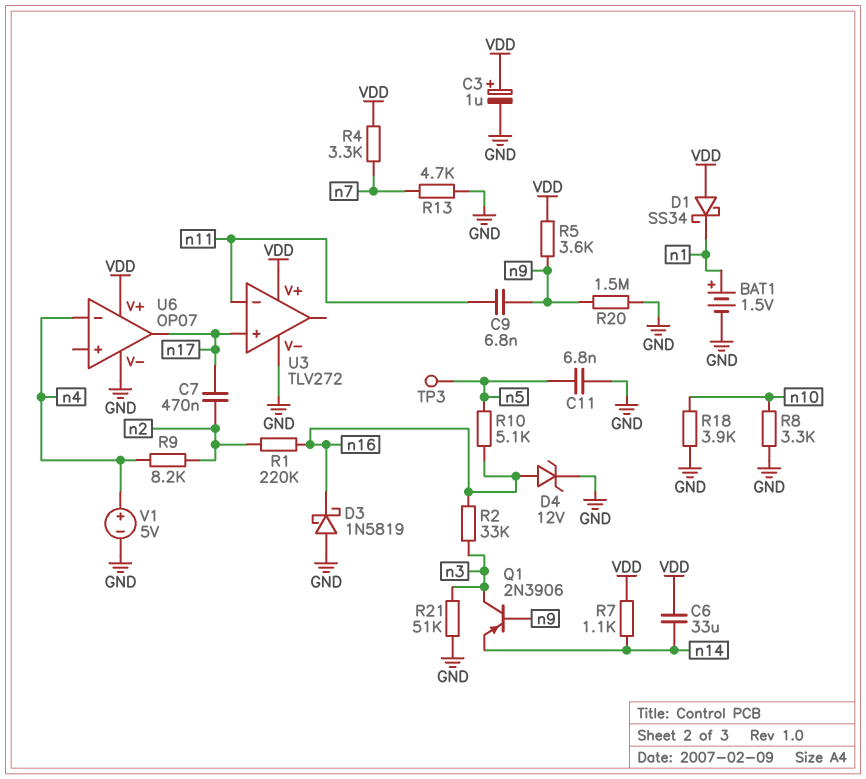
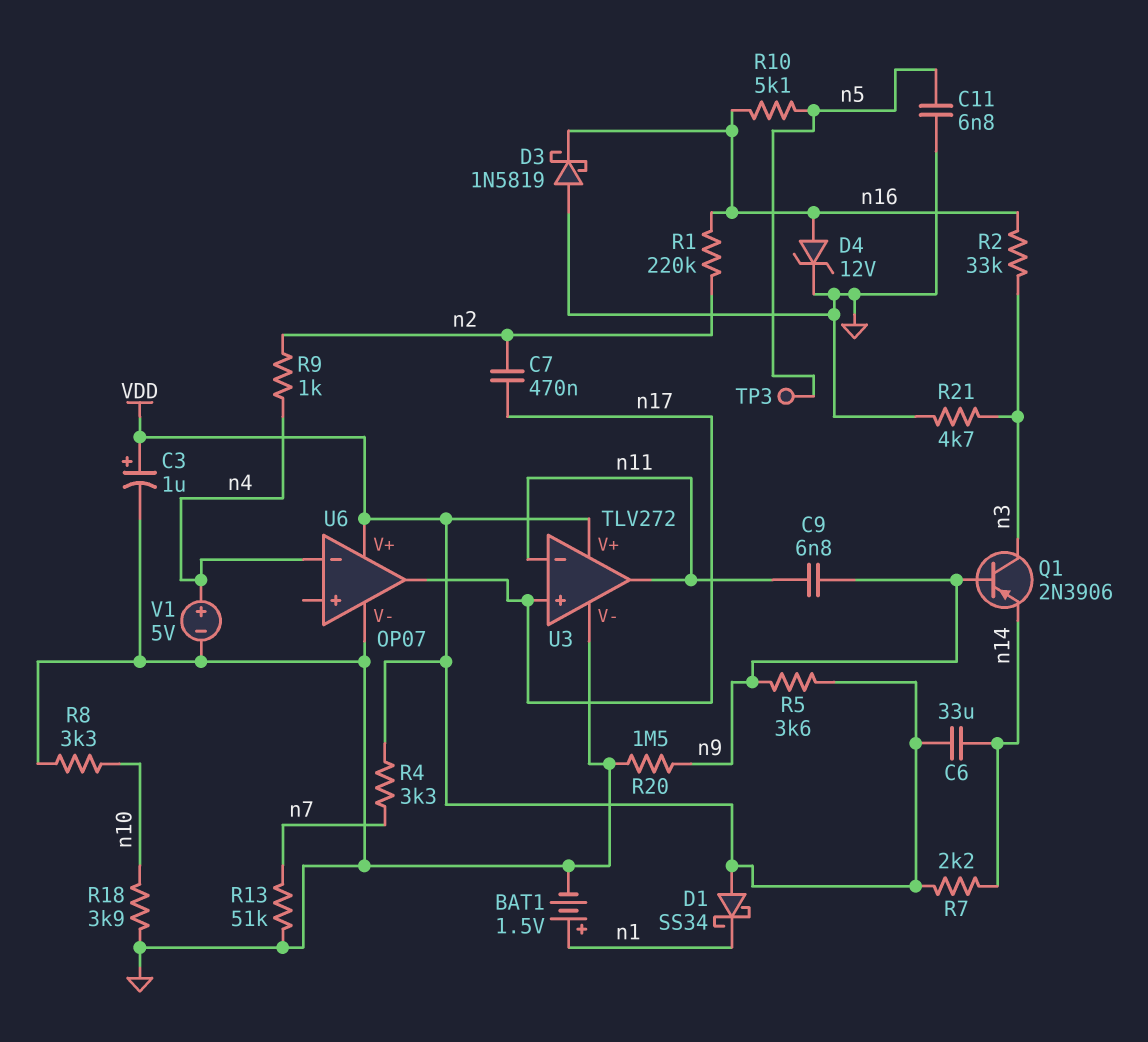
R7: 1.1k (VDD, n14) -> 2.2k (VDD, n14)
R9: 8.2k (n2, n4) -> 1k (n2, n4)
R13: 4.7k (GND, n7) -> 51k (GND, n7)
R21: 51k (GND, n3) -> 4.7k (GND, n3)
U3 pin out: none -> n11

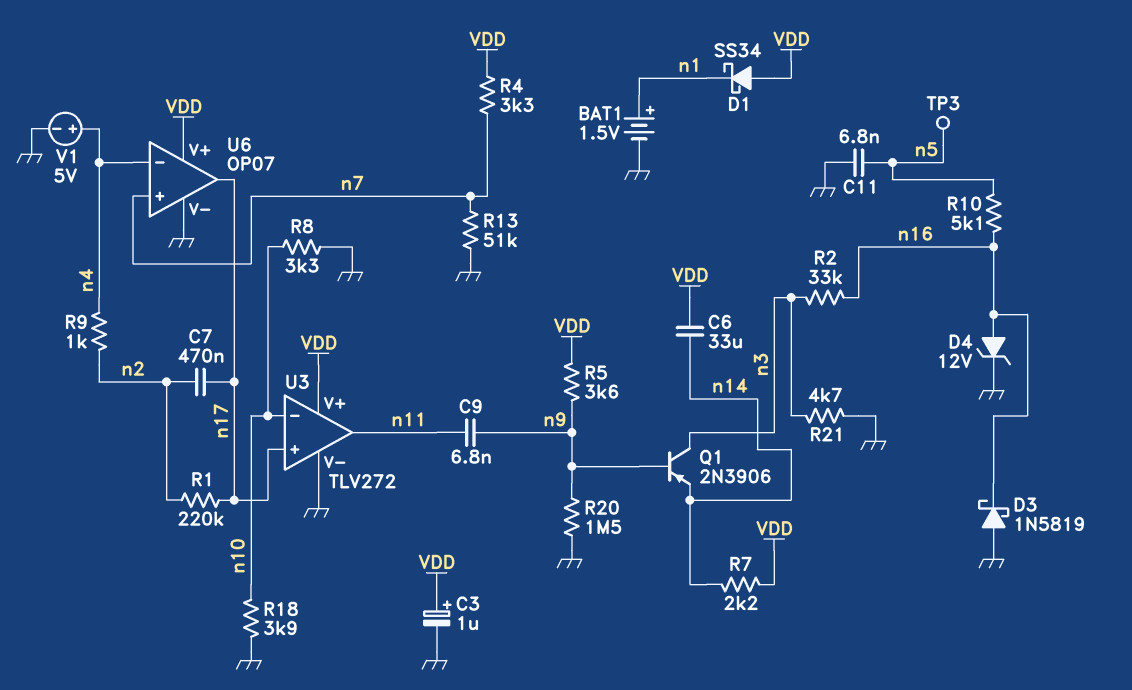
R1: 220k (n2, n16) -> 220k (n2, n17)
U3 pin in-: n11 -> n10
U6 pin in+: none -> n7

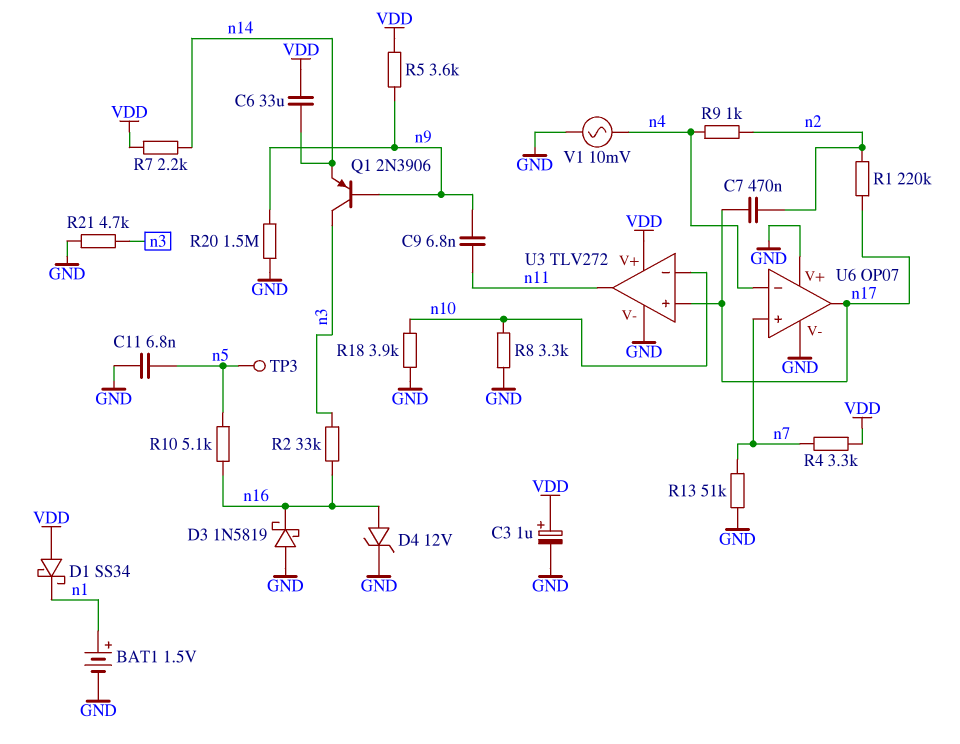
U6 pin V+: VDD -> GND
V1: 5V (plus n4, minus GND) -> AC 10mV (GND, n4)

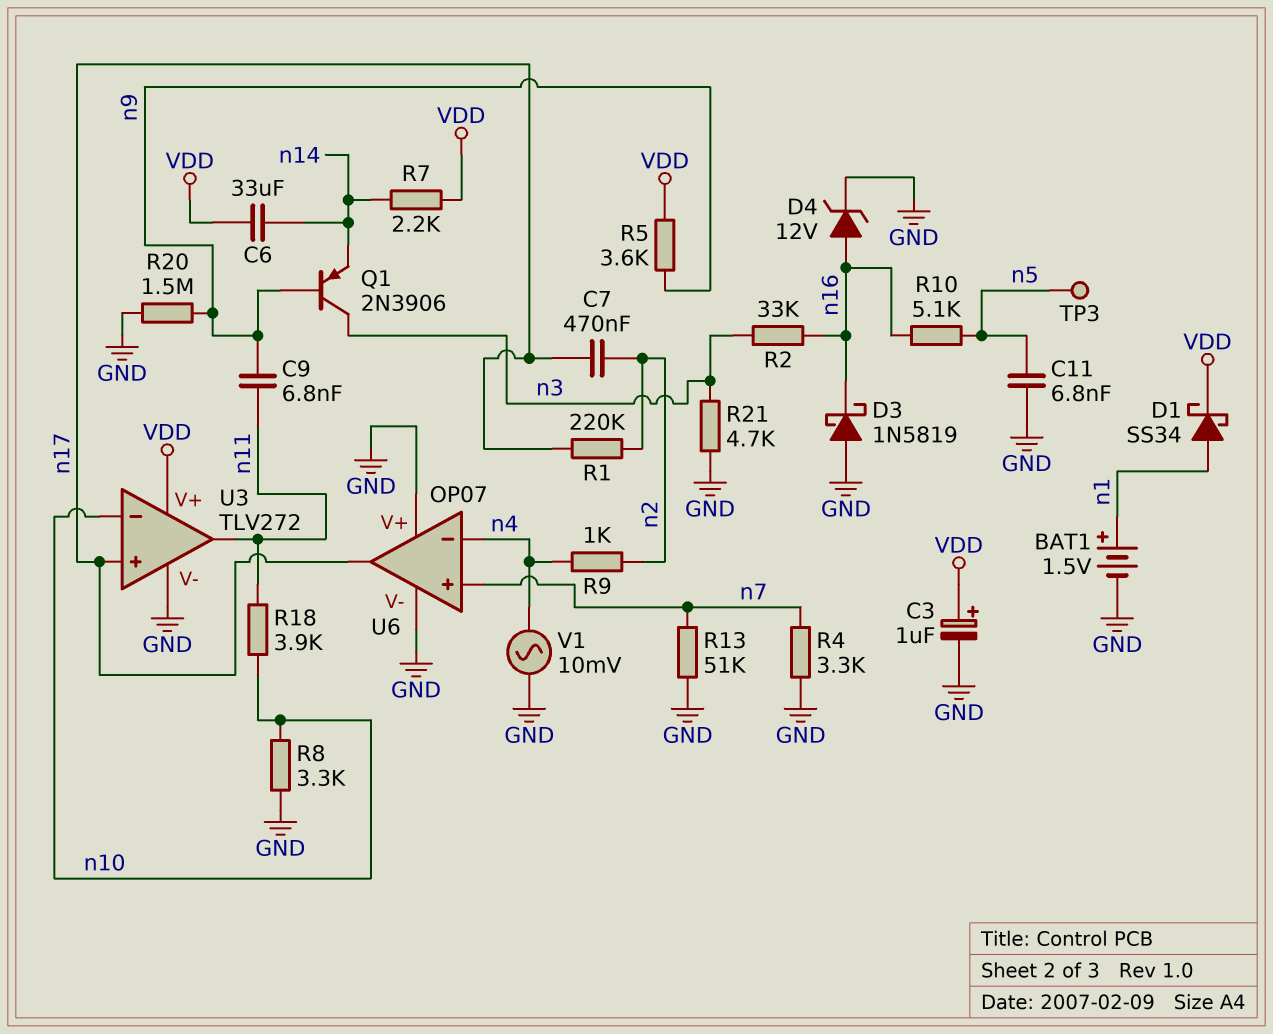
D1: schottky SS34 (A VDD, K n1) -> schottky SS34 (A n1, K VDD)
R4: 3.3k (VDD, n7) -> 3.3k (GND, n7)
R18: 3.9k (GND, n10) -> 3.9k (n10, n11)

